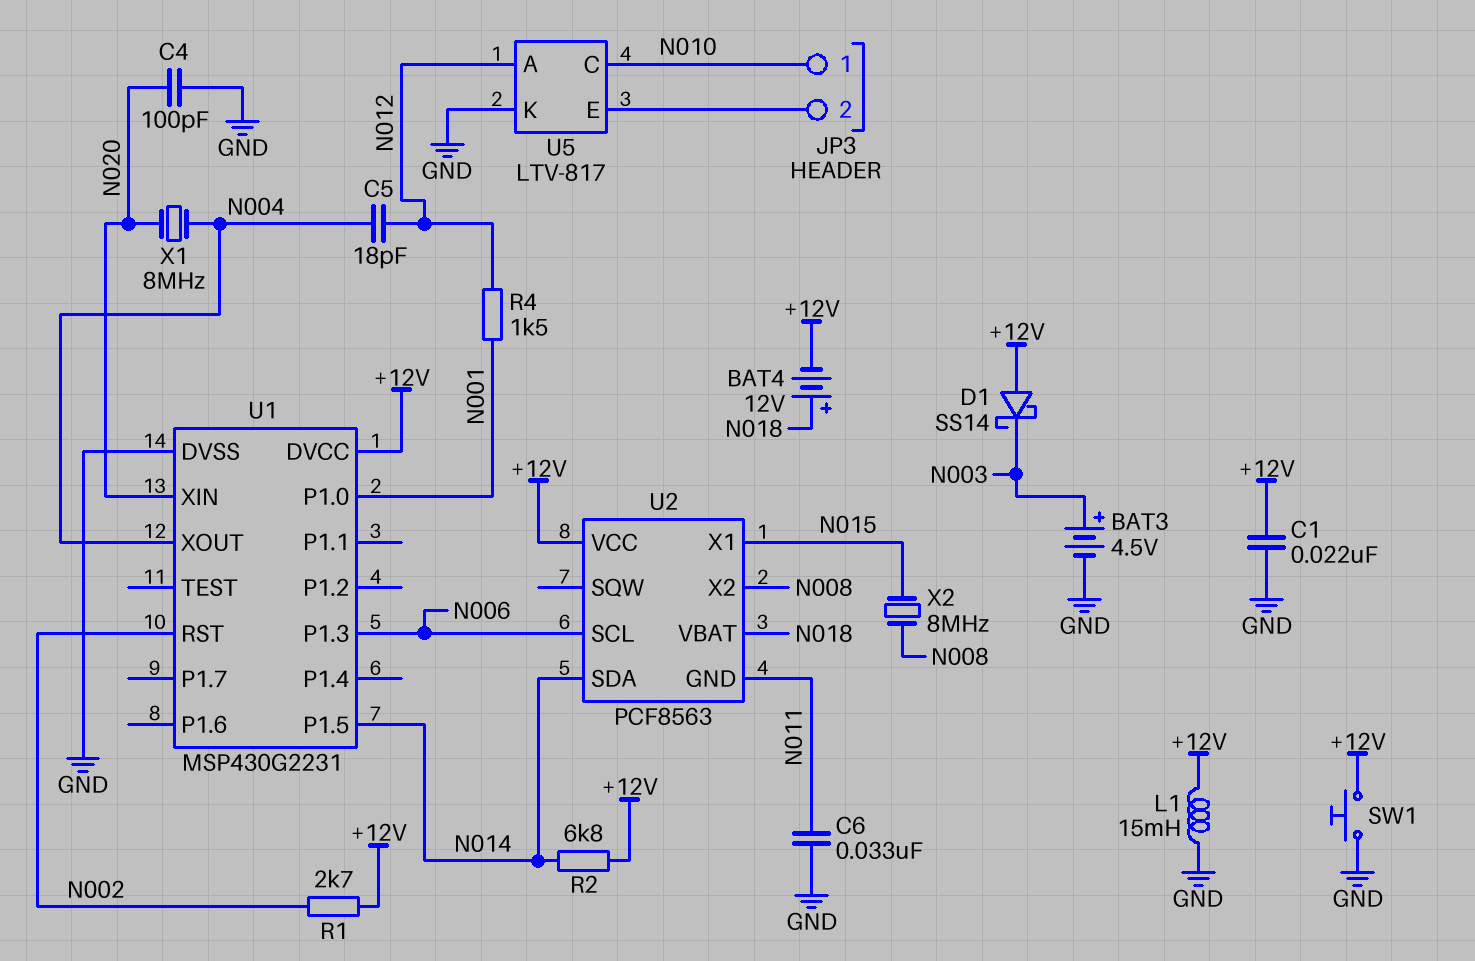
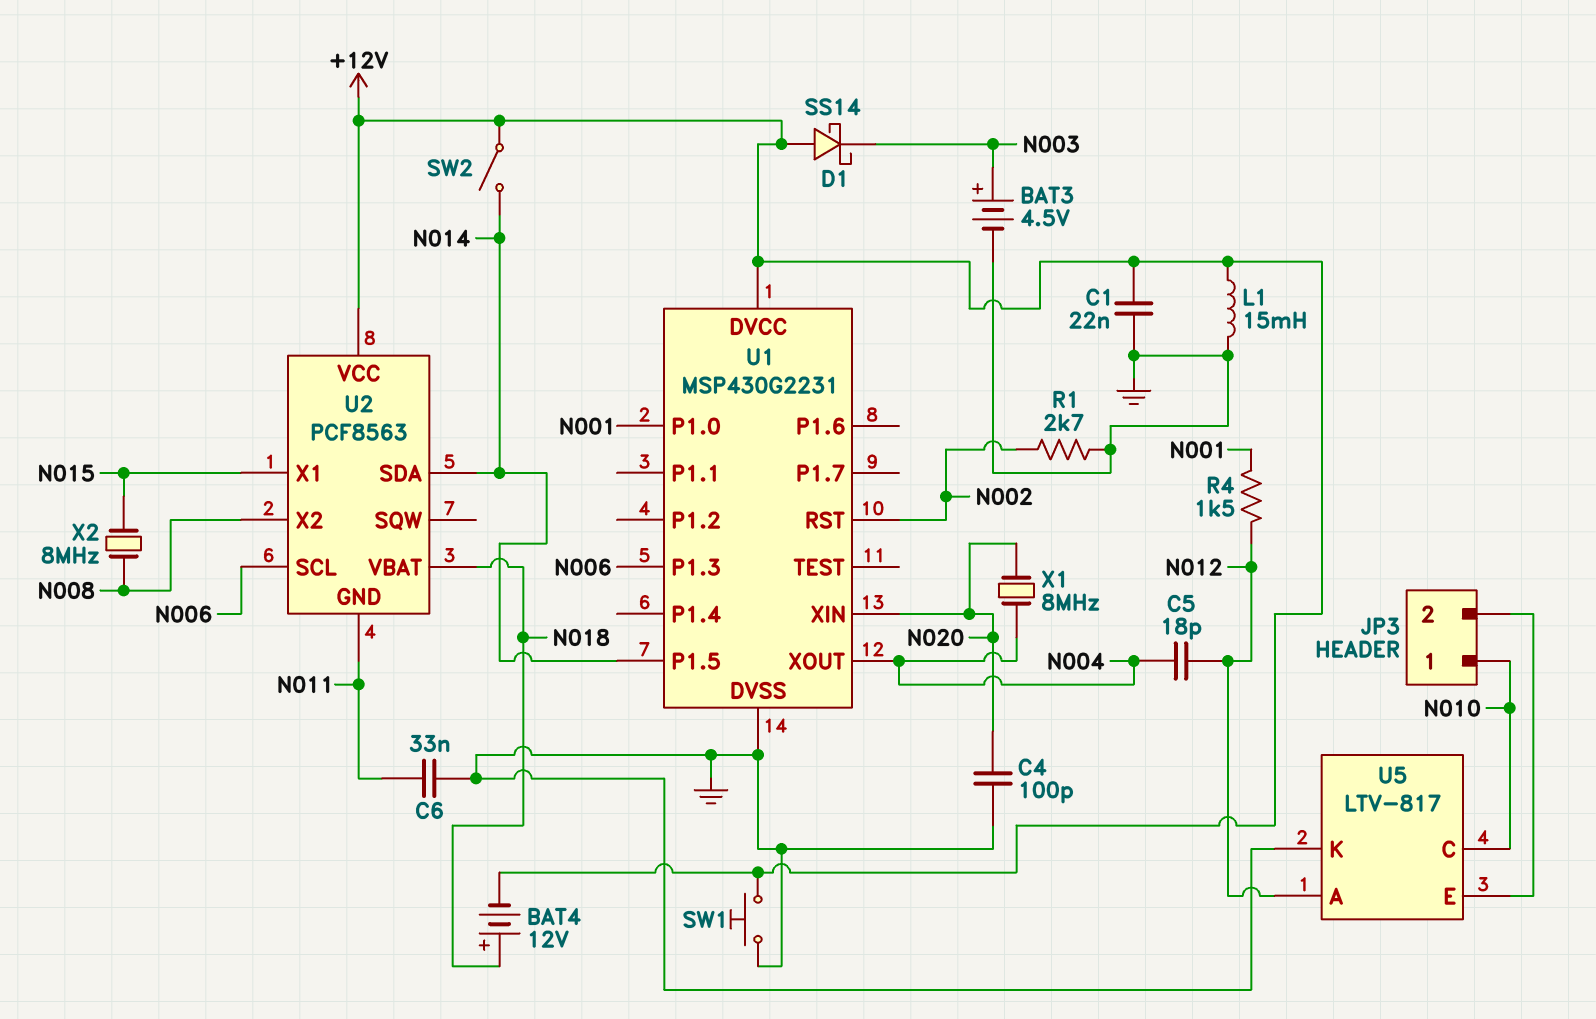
R1: 2.7k (+12V, N002) -> 2.7k (GND, N002)
R2: 6.8k (+12V, N014) -> none
SW2: none -> switch (+12V, N014)

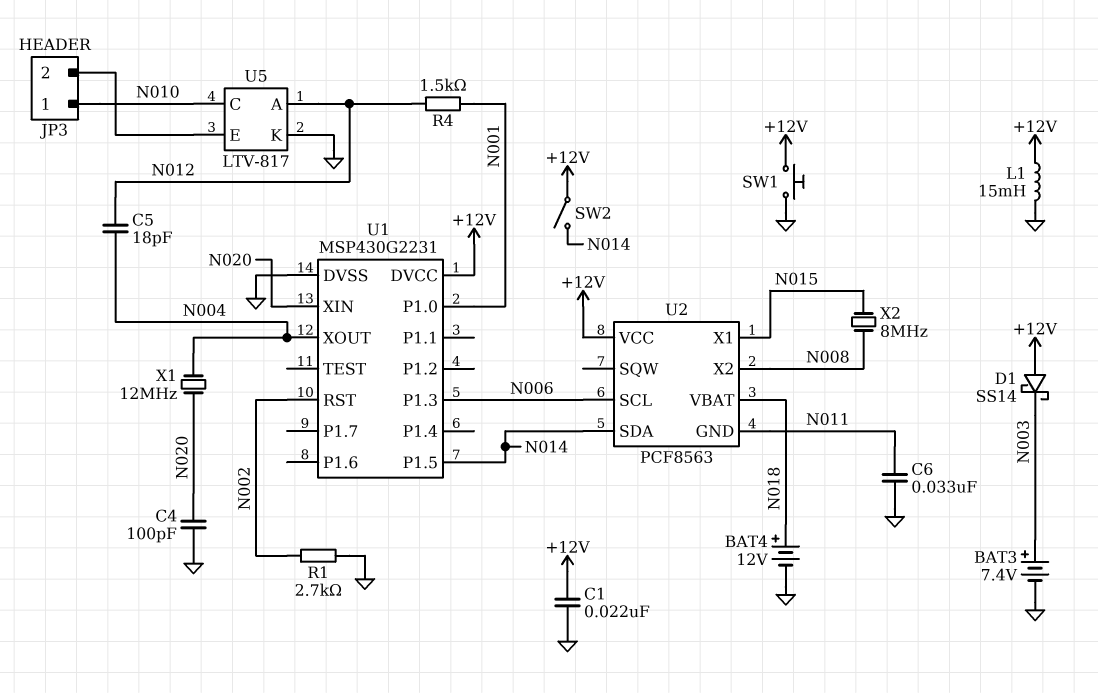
BAT3: 4.5V (plus N003, minus GND) -> 7.4V (plus N003, minus GND)
BAT4: 12V (plus N018, minus +12V) -> 12V (plus N018, minus GND)
X1: 8MHz (N004, N020) -> 12MHz (N004, N020)

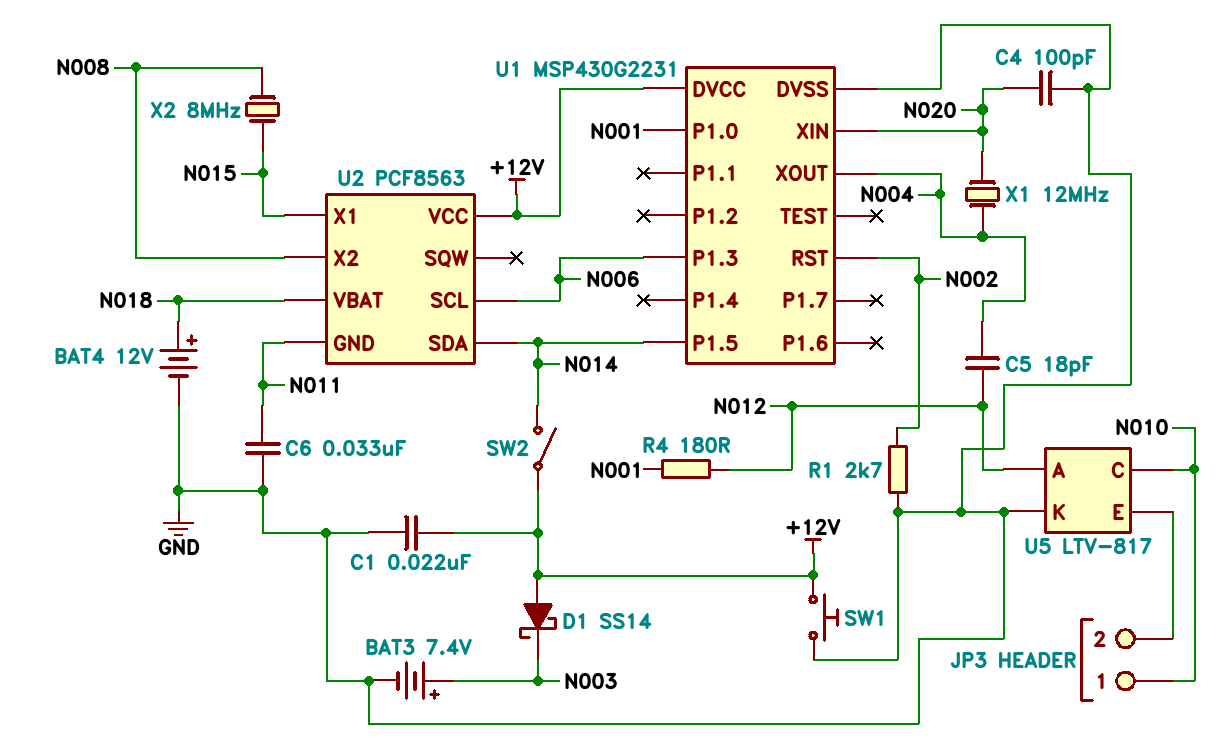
L1: 15mH (+12V, GND) -> none
R4: 1.5k (N001, N012) -> 180 (N001, N012)

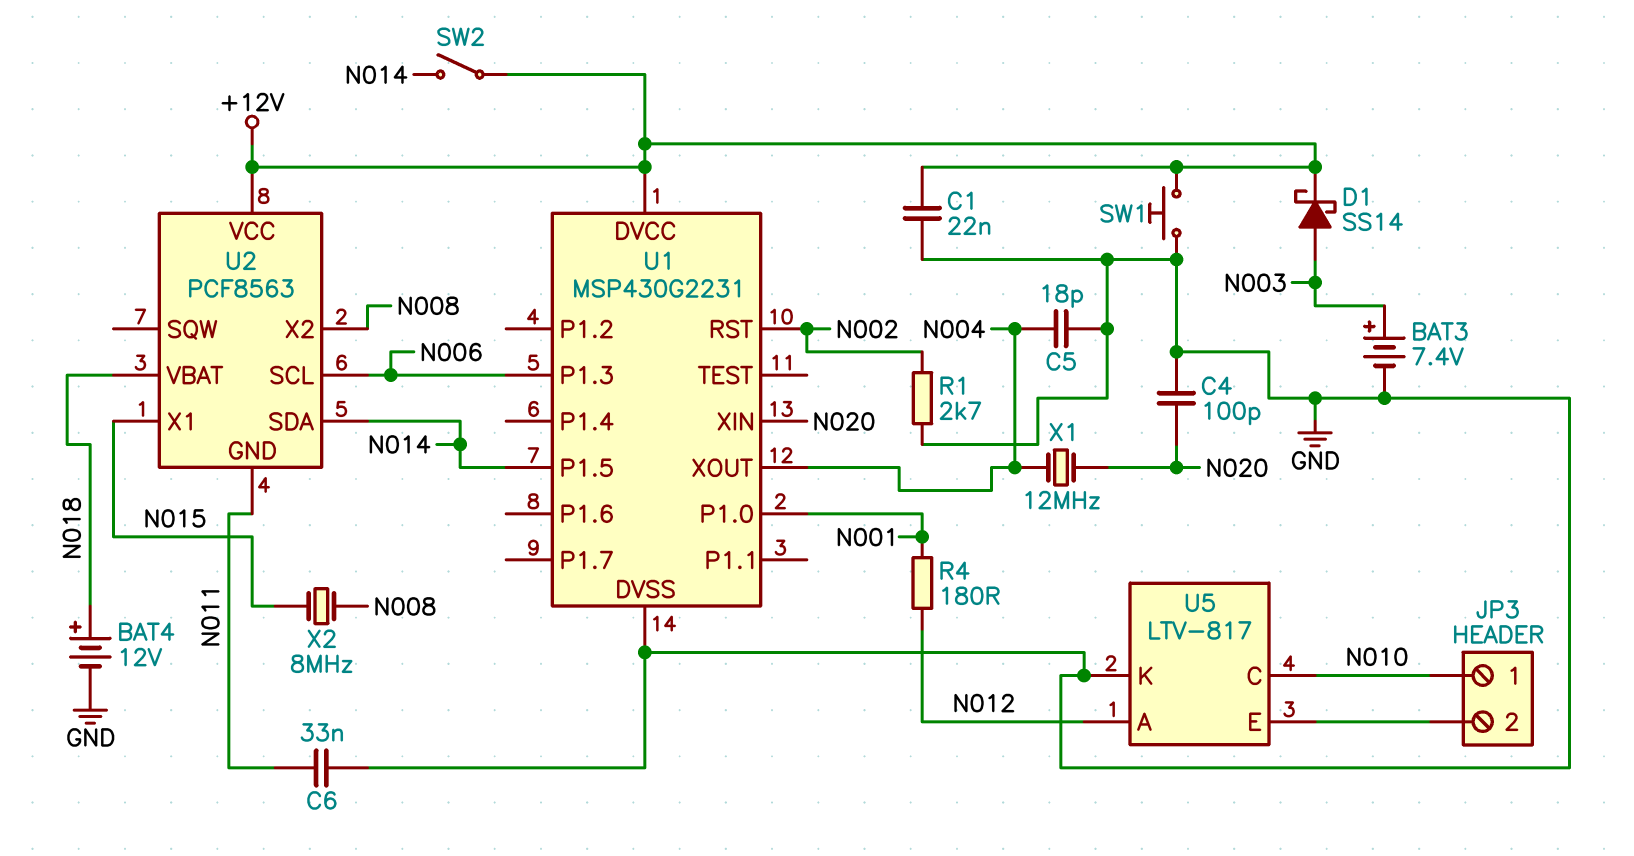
C5: 18pF (N004, N012) -> 18pF (GND, N004)
D1: schottky SS14 (A +12V, K N003) -> schottky SS14 (A N003, K +12V)

